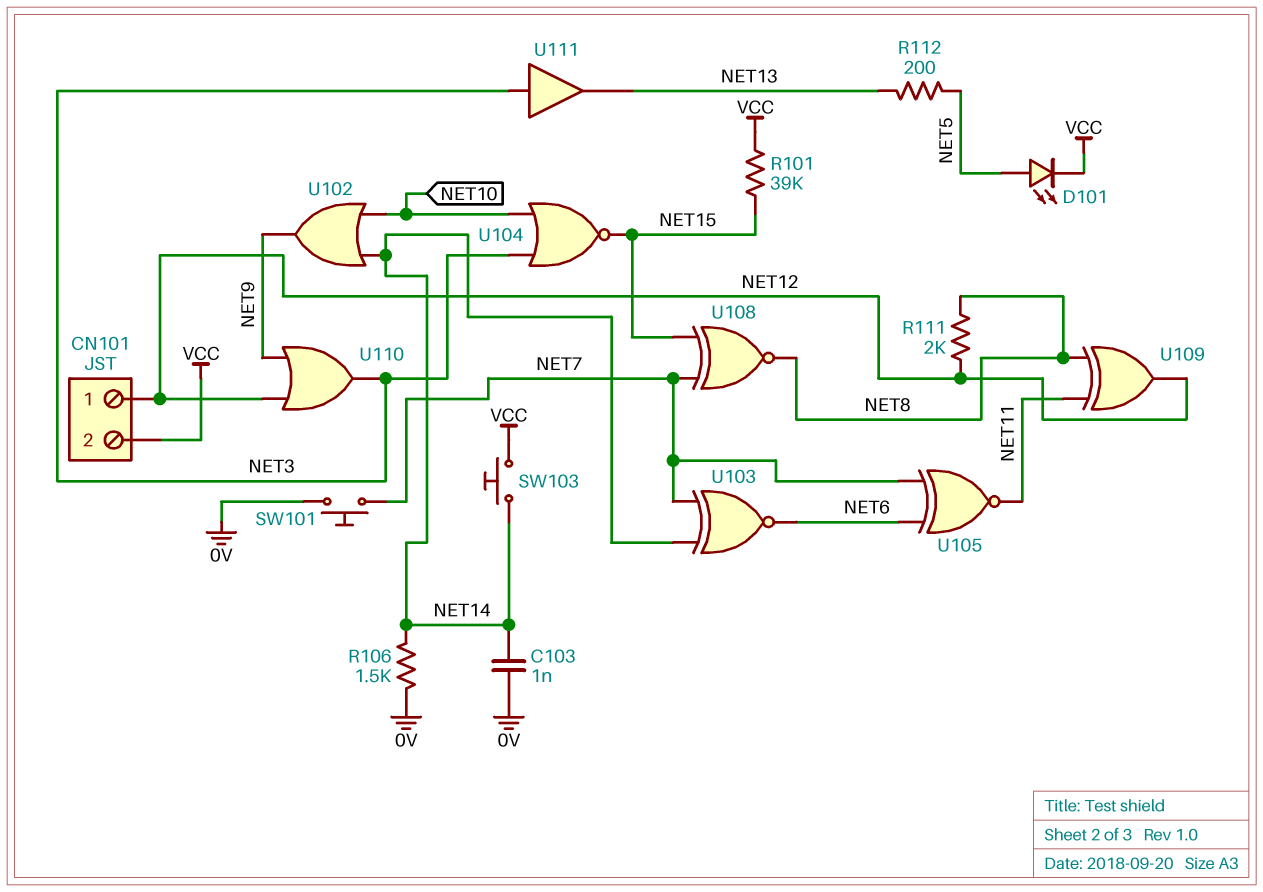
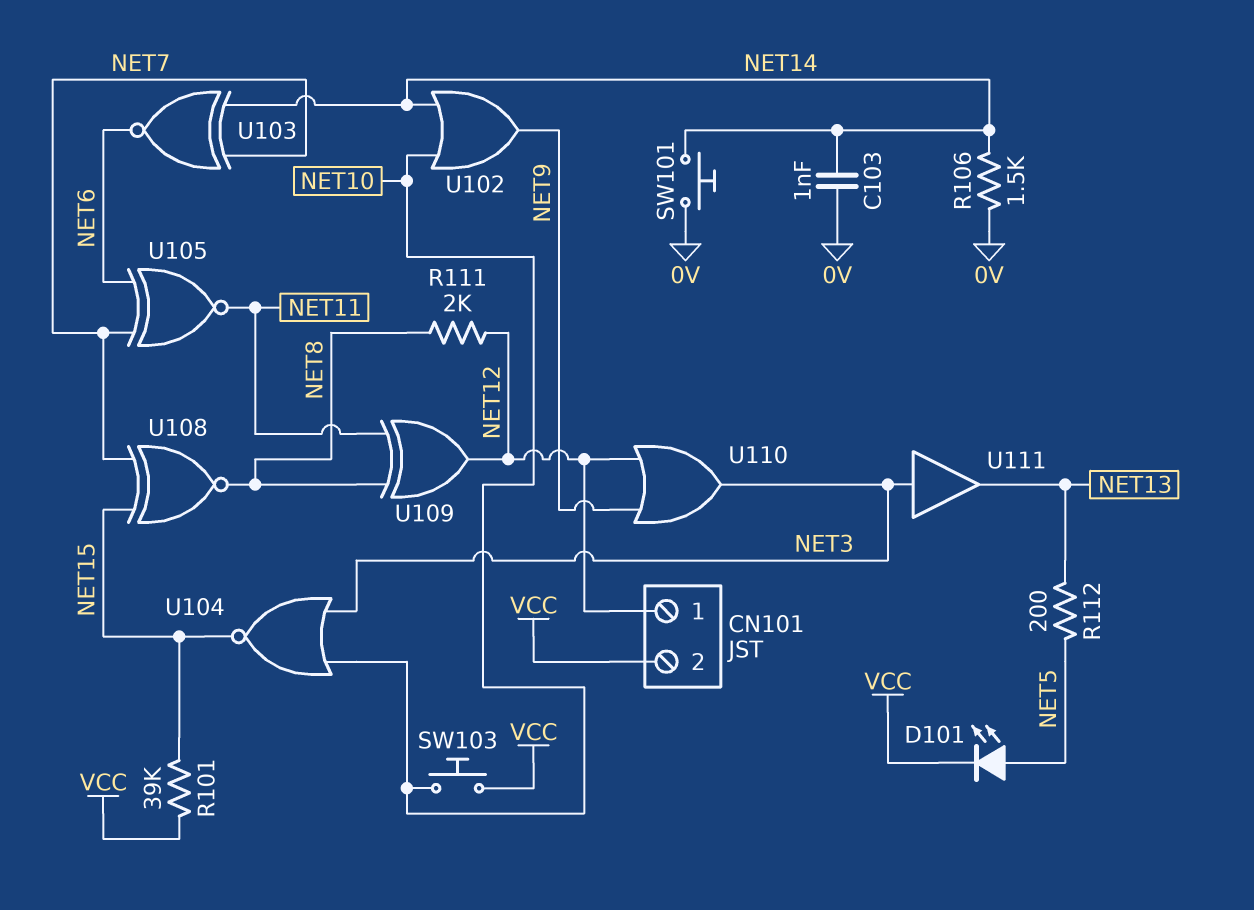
SW101: button (0V, NET7) -> button (0V, NET14)
SW103: button (NET14, VCC) -> button (NET10, VCC)

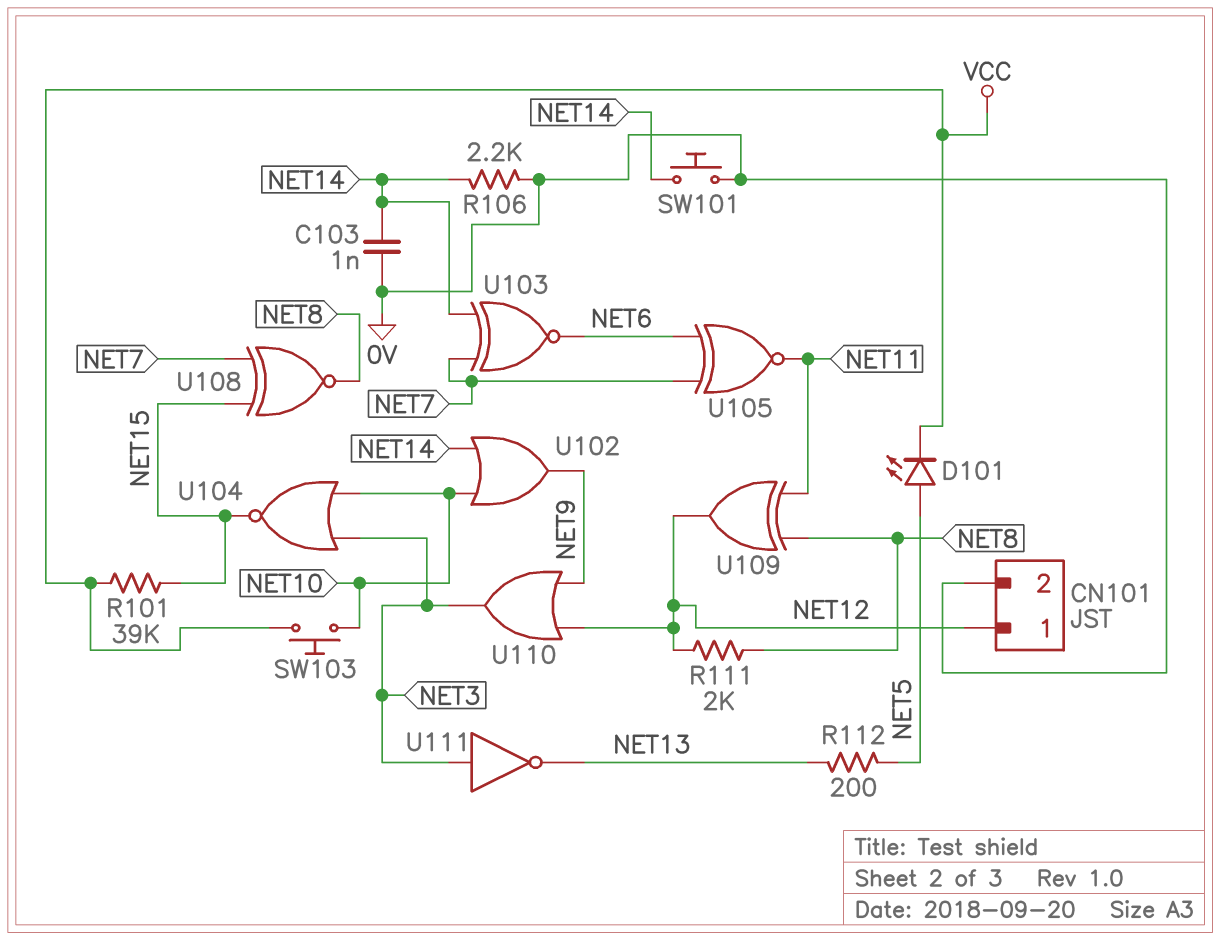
CN101 pin 2: VCC -> 0V
R106: 1.5k (0V, NET14) -> 2.2k (0V, NET14)
U111: buffer (in NET3, out NET13) -> NOT (in NET3, out NET13)

